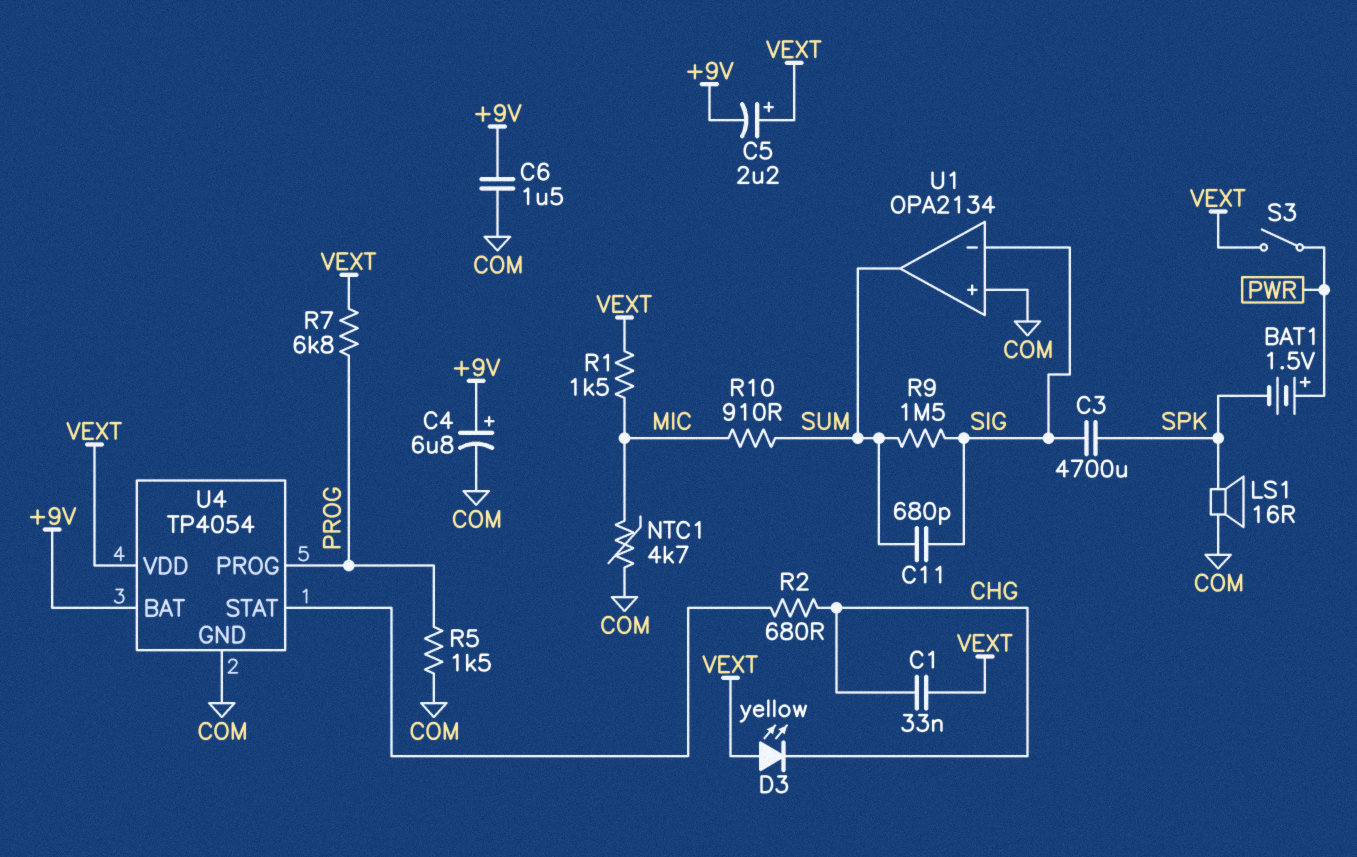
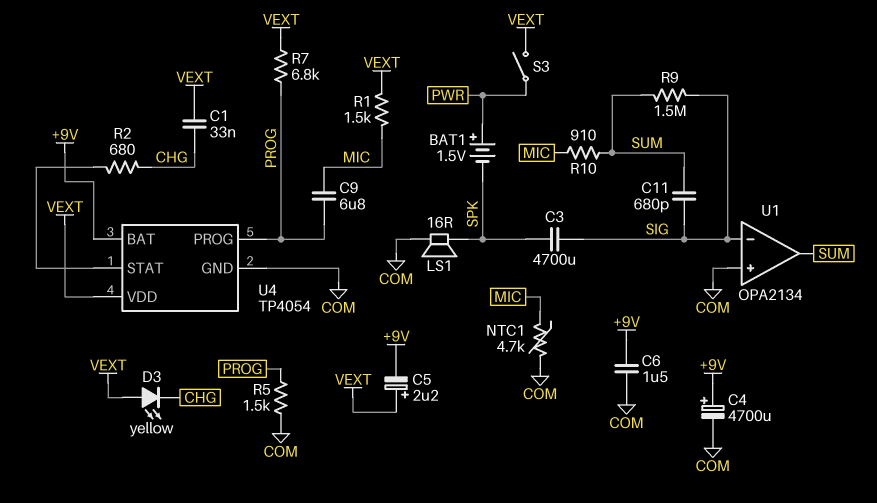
C4: 6.8uF (plus +9V, minus COM) -> 4700uF (plus +9V, minus COM)
C9: none -> 6.8uF (MIC, PROG)

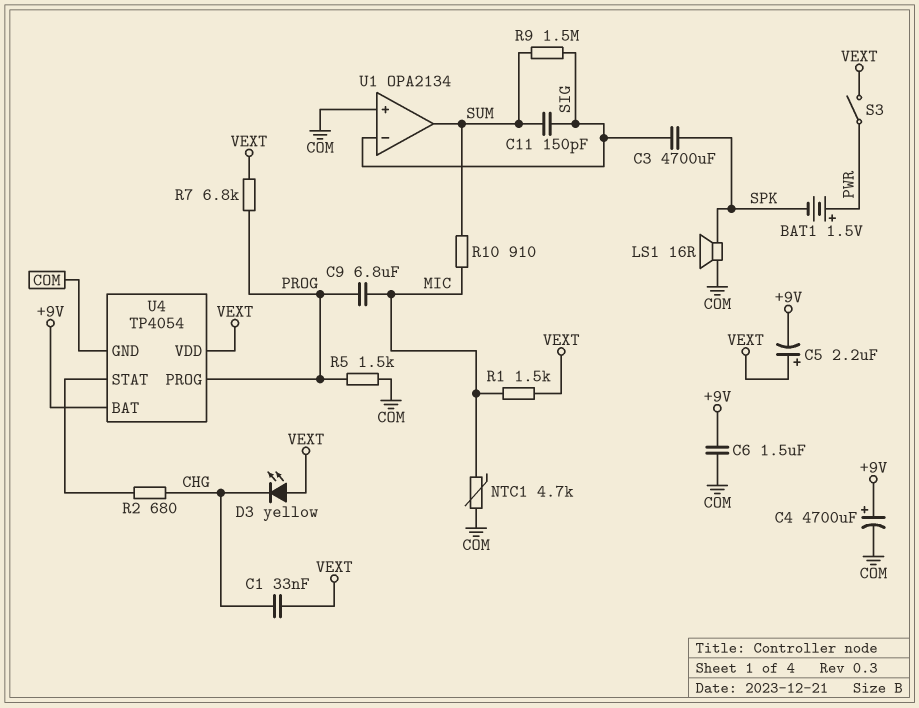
C11: 680pF (SIG, SUM) -> 150pF (SIG, SUM)

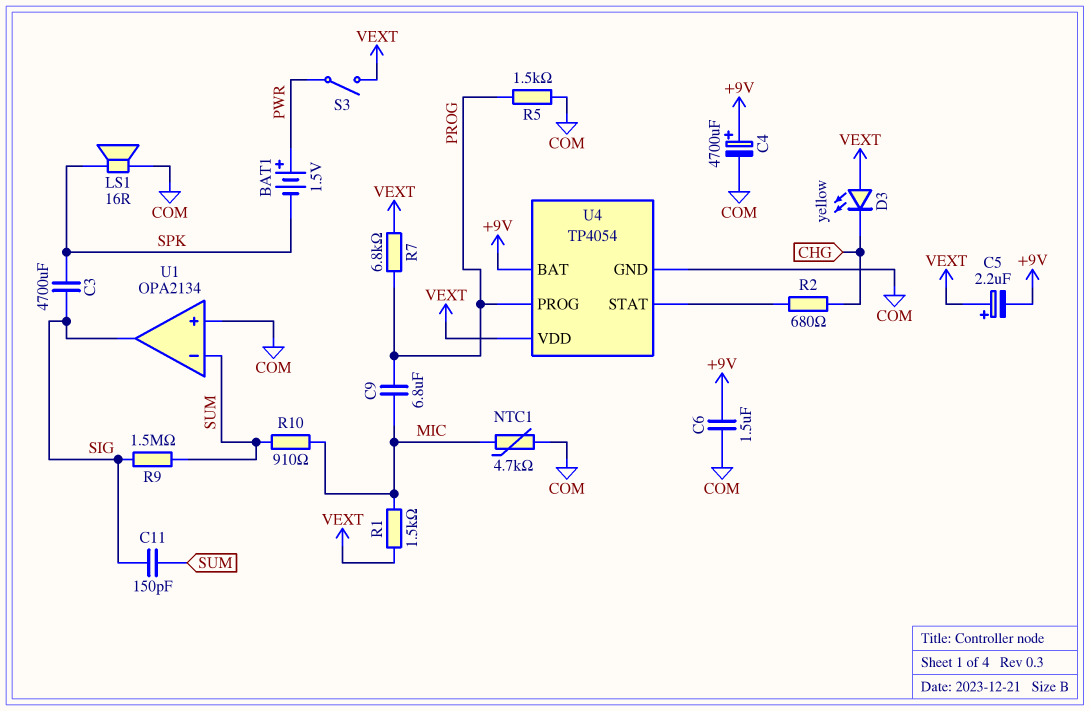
C1: 33nF (CHG, VEXT) -> none
U1 pin in-: SIG -> SUM
U1 pin out: SUM -> SIG

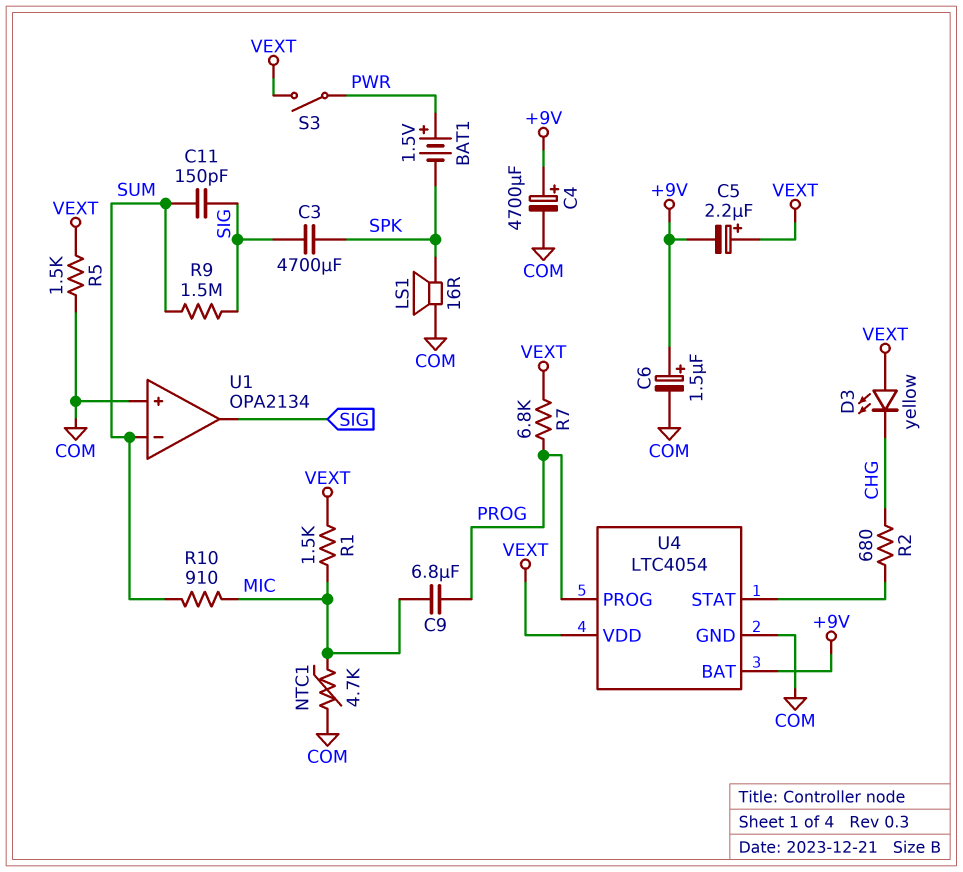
C6: 1.5uF (+9V, COM) -> 1.5uF (plus +9V, minus COM)
R5: 1.5k (COM, PROG) -> 1.5k (COM, VEXT)
U4: TP4054 -> LTC4054

